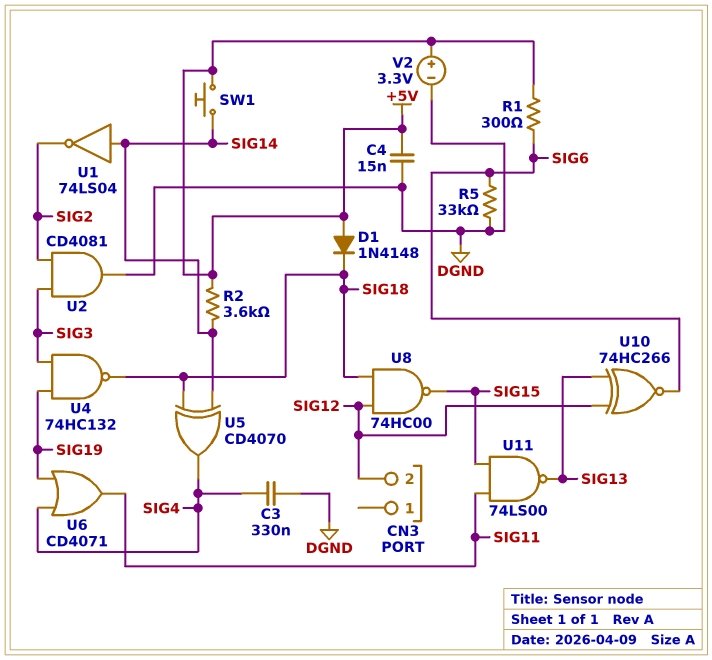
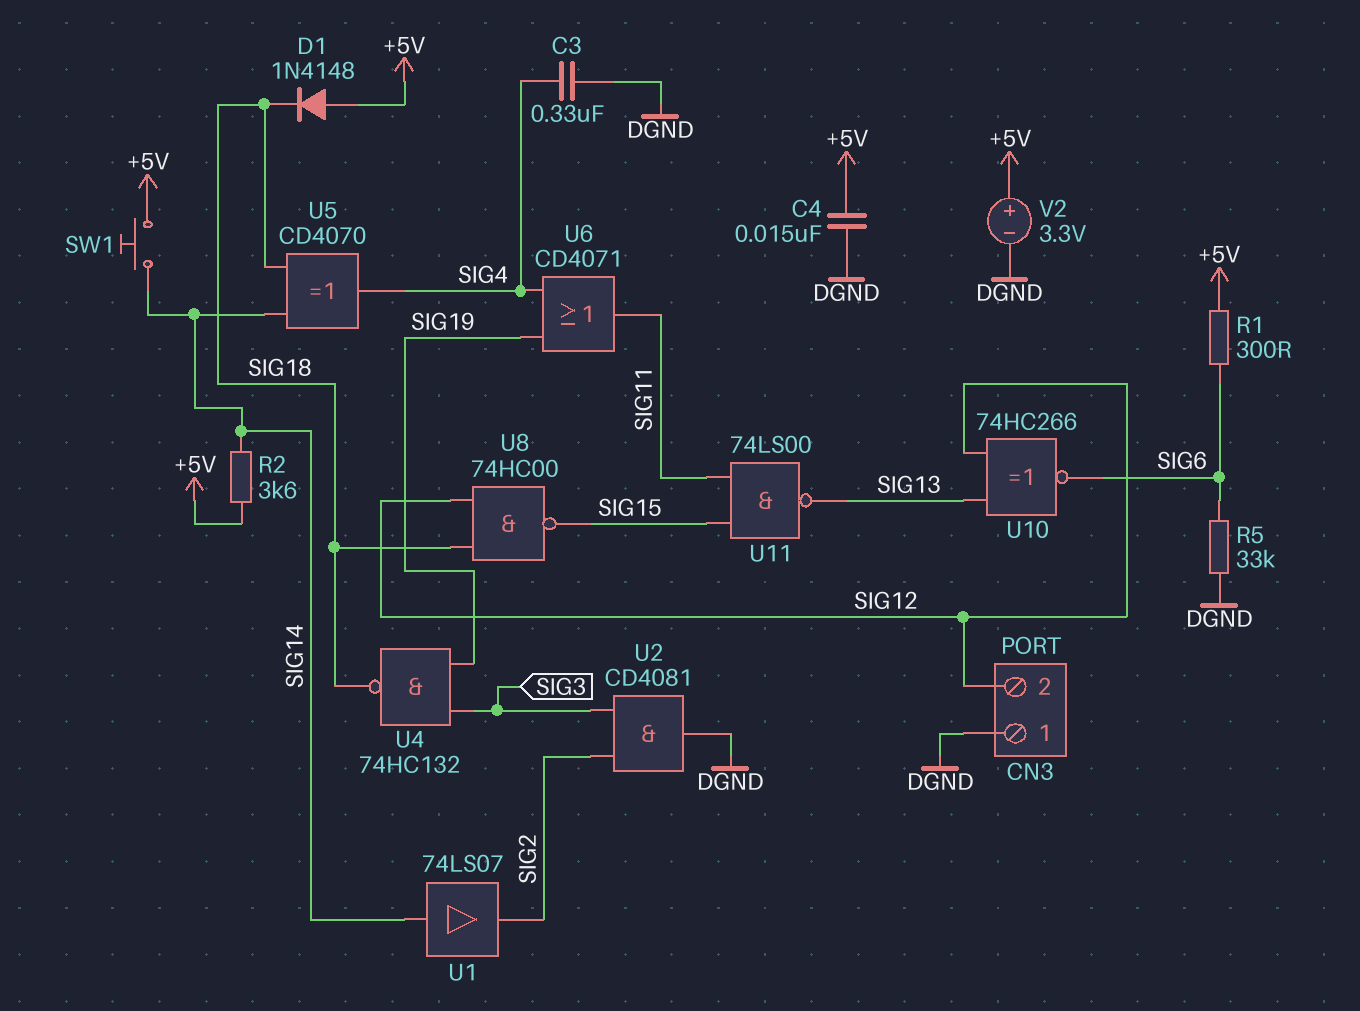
CN3 pin 1: none -> DGND
U1: NOT 74LS04 (in SIG14, out SIG2) -> buffer 74LS07 (in SIG14, out SIG2)

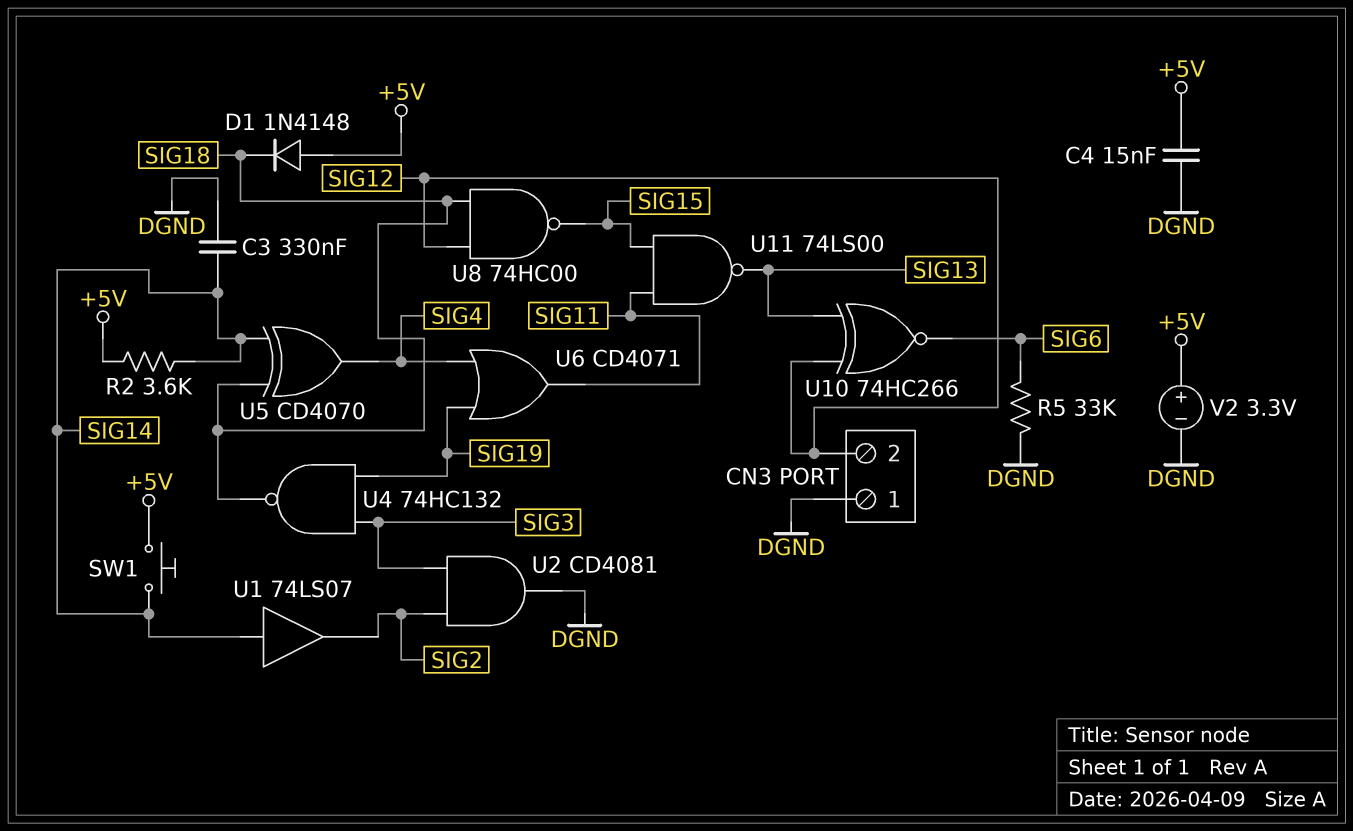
C3: 330nF (DGND, SIG4) -> 330nF (DGND, SIG14)
R1: 300 (+5V, SIG6) -> none

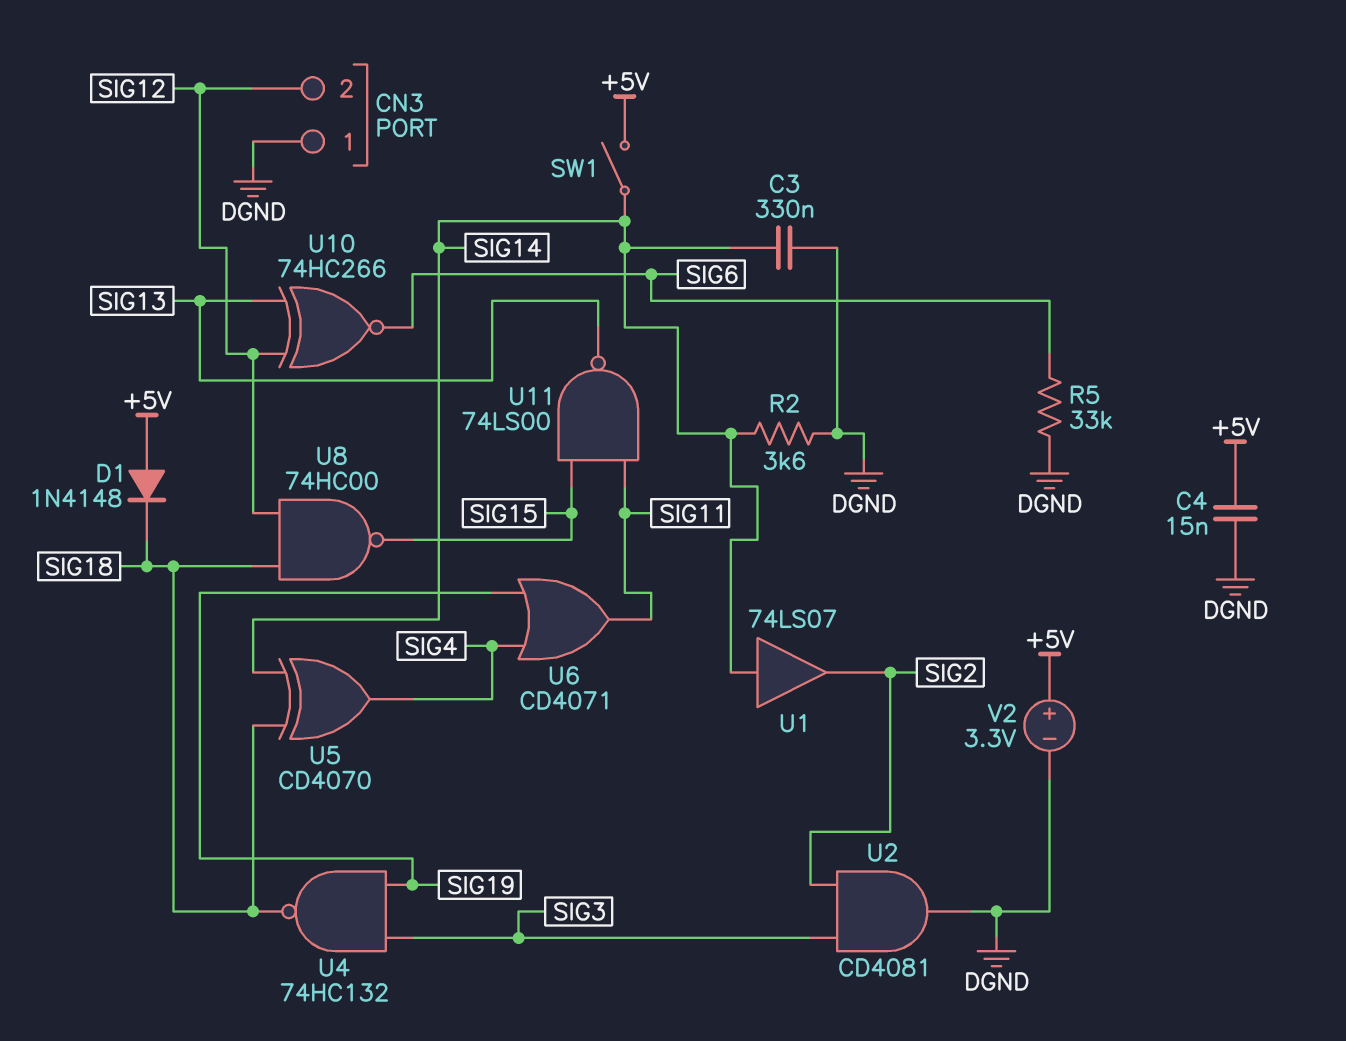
R2: 3.6k (+5V, SIG14) -> 3.6k (DGND, SIG14)
SW1: button (+5V, SIG14) -> switch (+5V, SIG14)

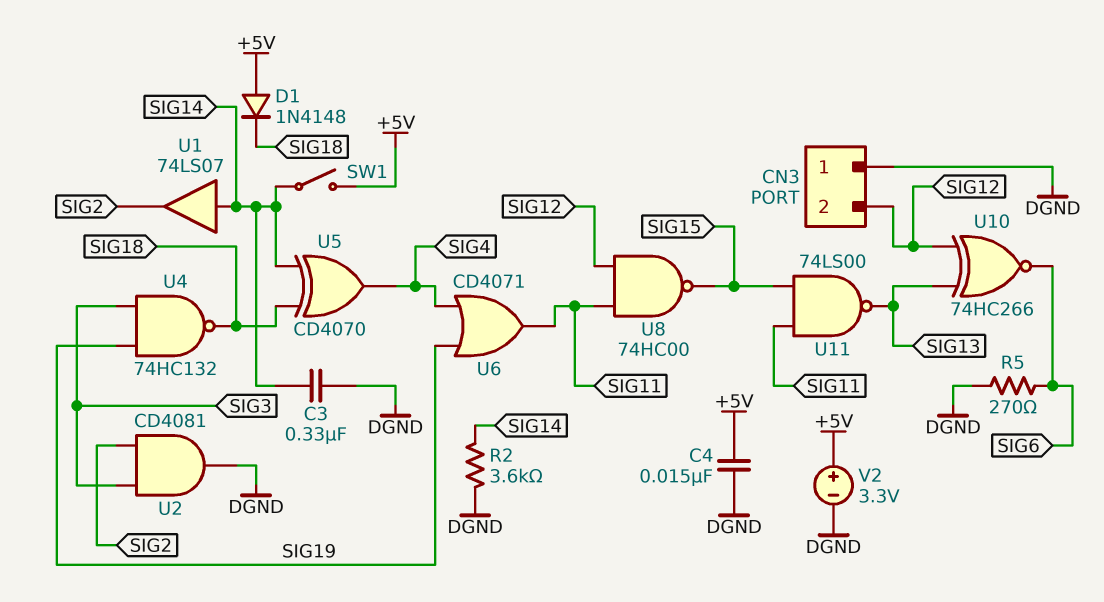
R5: 33k (DGND, SIG6) -> 270 (DGND, SIG6)
U8: NAND 74HC00 (in SIG12, in SIG18, out SIG15) -> NAND 74HC00 (in SIG11, in SIG12, out SIG15)

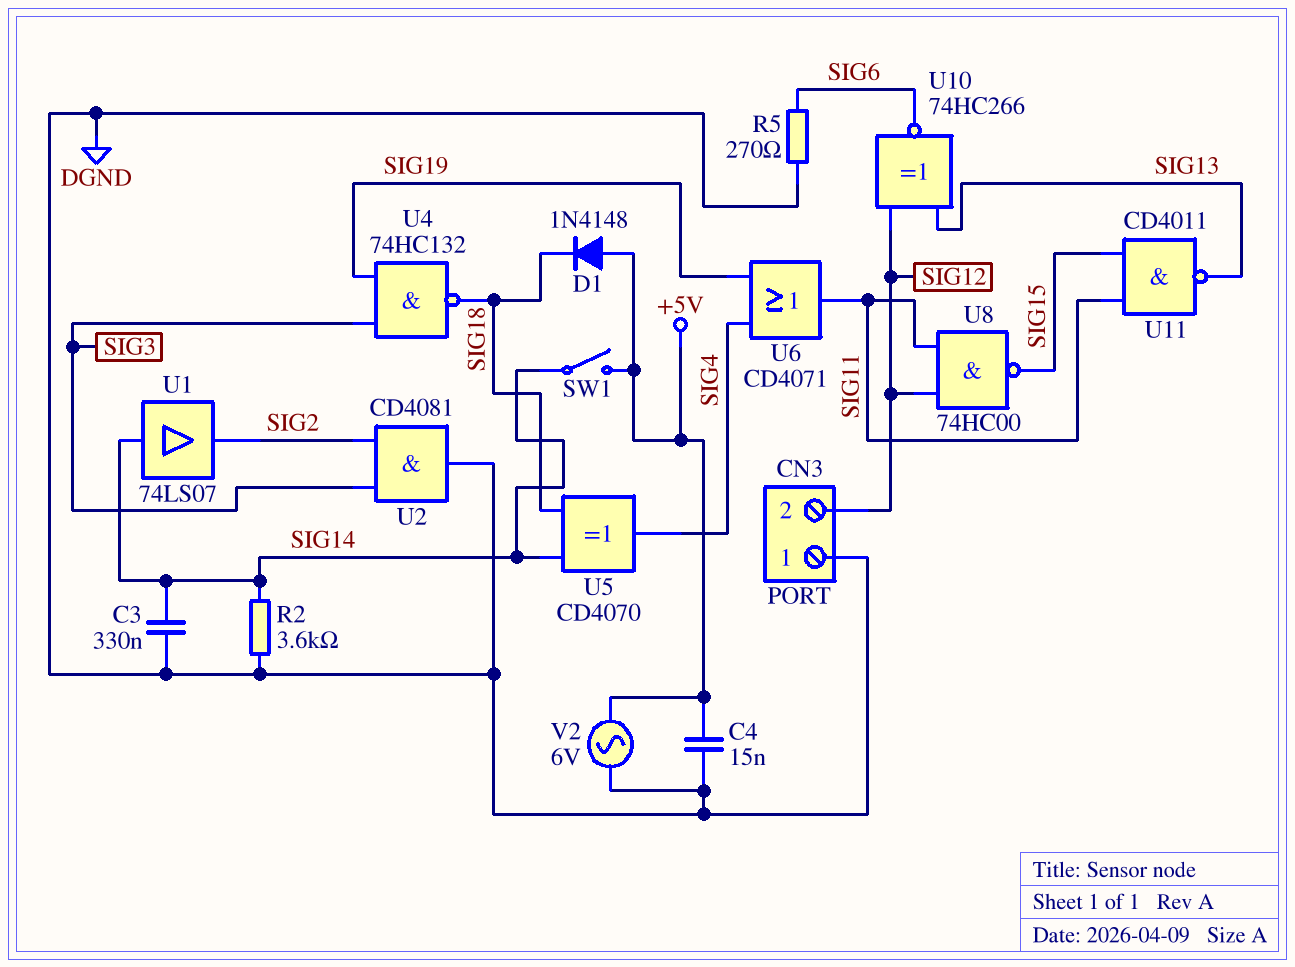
U11: NAND 74LS00 (in SIG11, in SIG15, out SIG13) -> NAND CD4011 (in SIG11, in SIG15, out SIG13)
V2: 3.3V (plus +5V, minus DGND) -> AC 6V (+5V, DGND)

